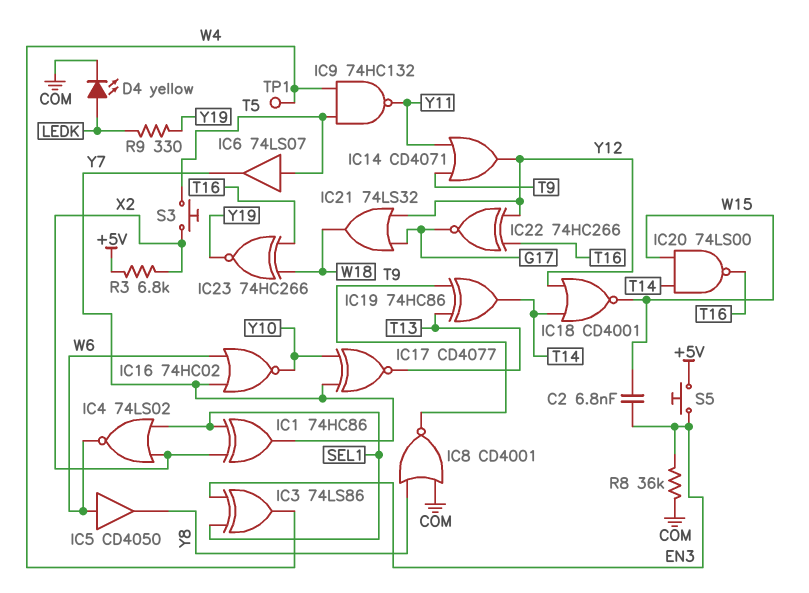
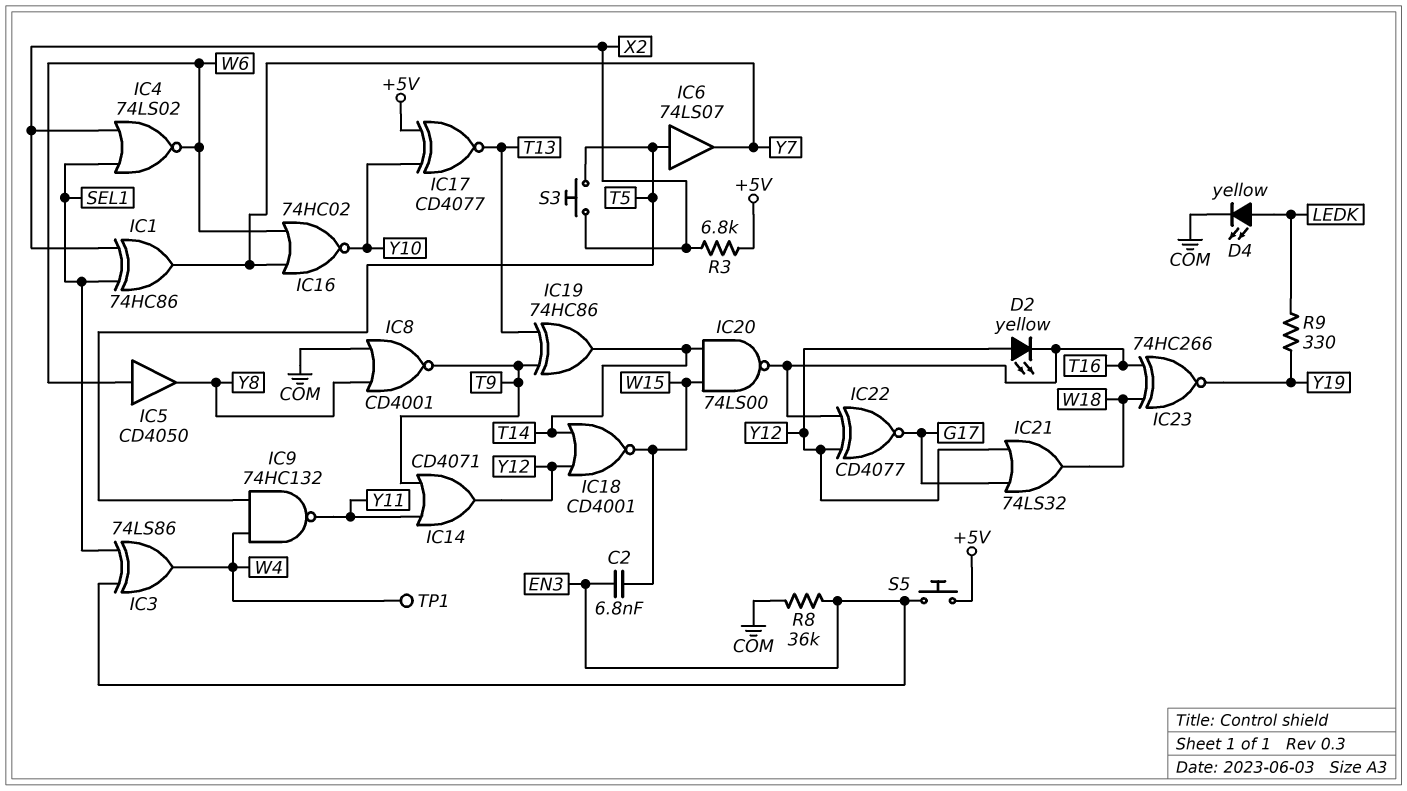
D2: none -> LED yellow (A Y12, K T16)
IC17: XNOR CD4077 (in Y7, in Y10, out T13) -> XNOR CD4077 (in +5V, in Y10, out T13)
IC22: XNOR 74HC266 (in T16, in Y12, out G17) -> XNOR CD4077 (in T16, in Y12, out G17)

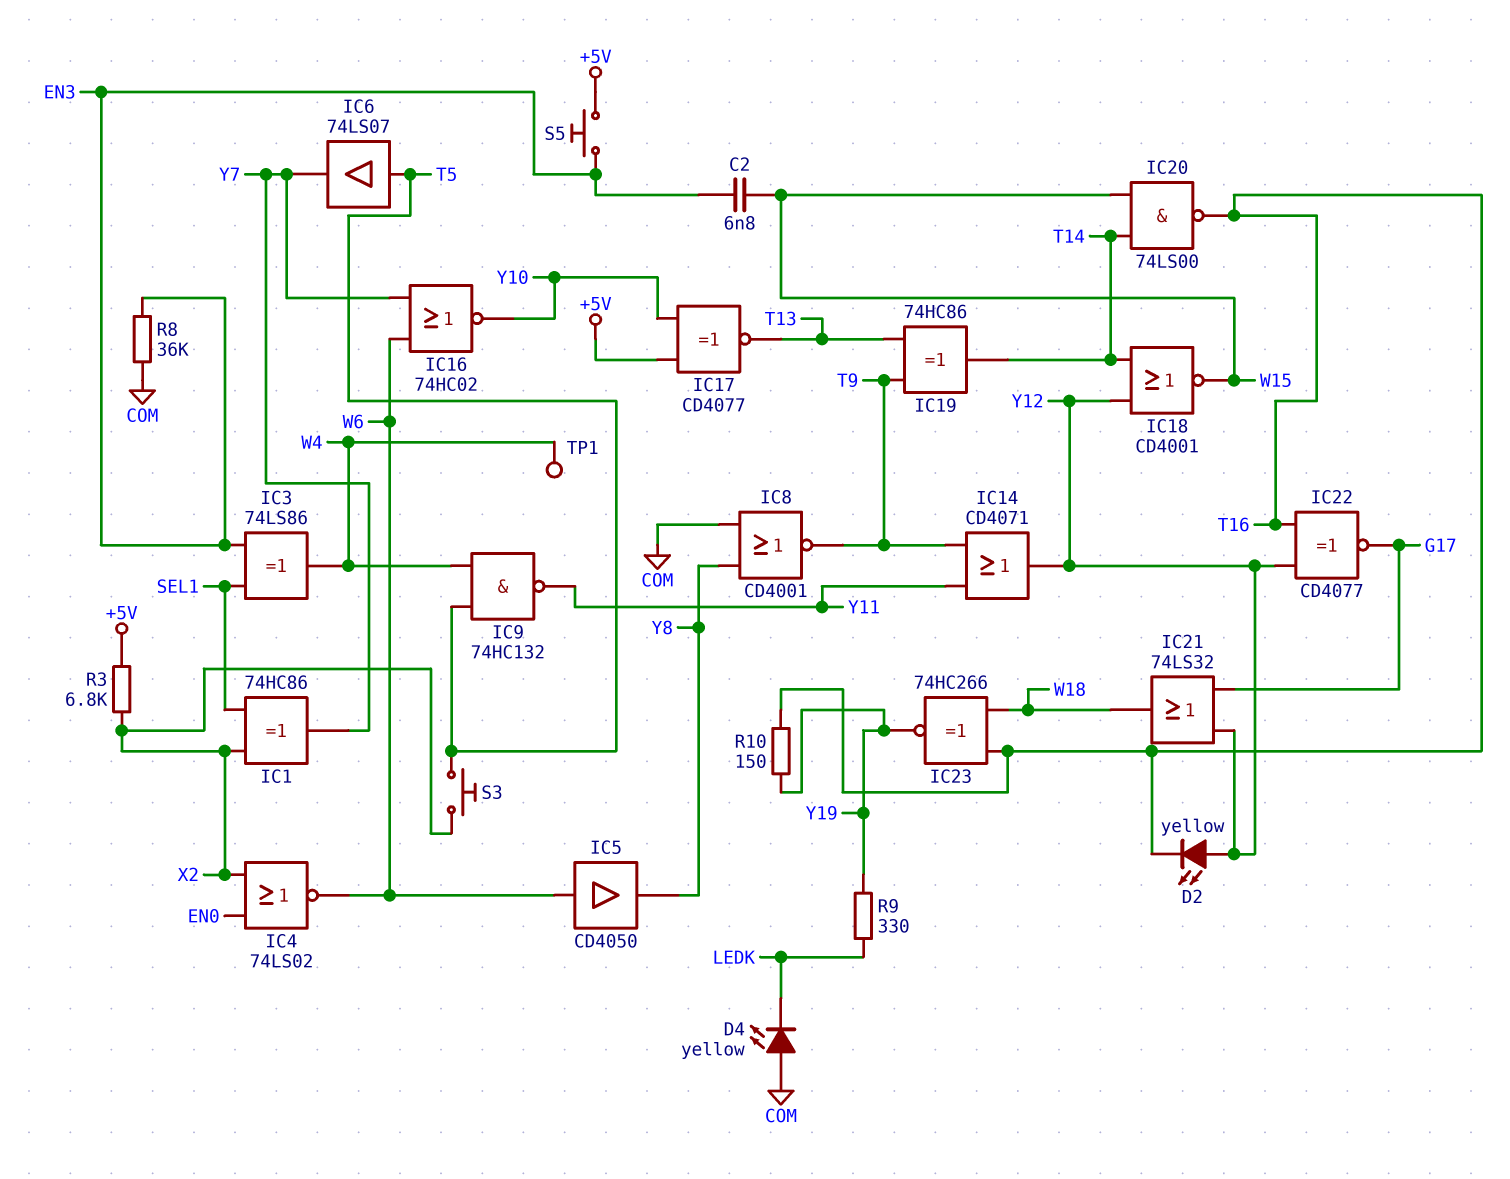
D4: LED yellow (A LEDK, K COM) -> LED yellow (A COM, K LEDK)
IC4: NOR 74LS02 (in SEL1, in X2, out W6) -> NOR 74LS02 (in EN0, in X2, out W6)
R10: none -> 150 (T16, Y19)

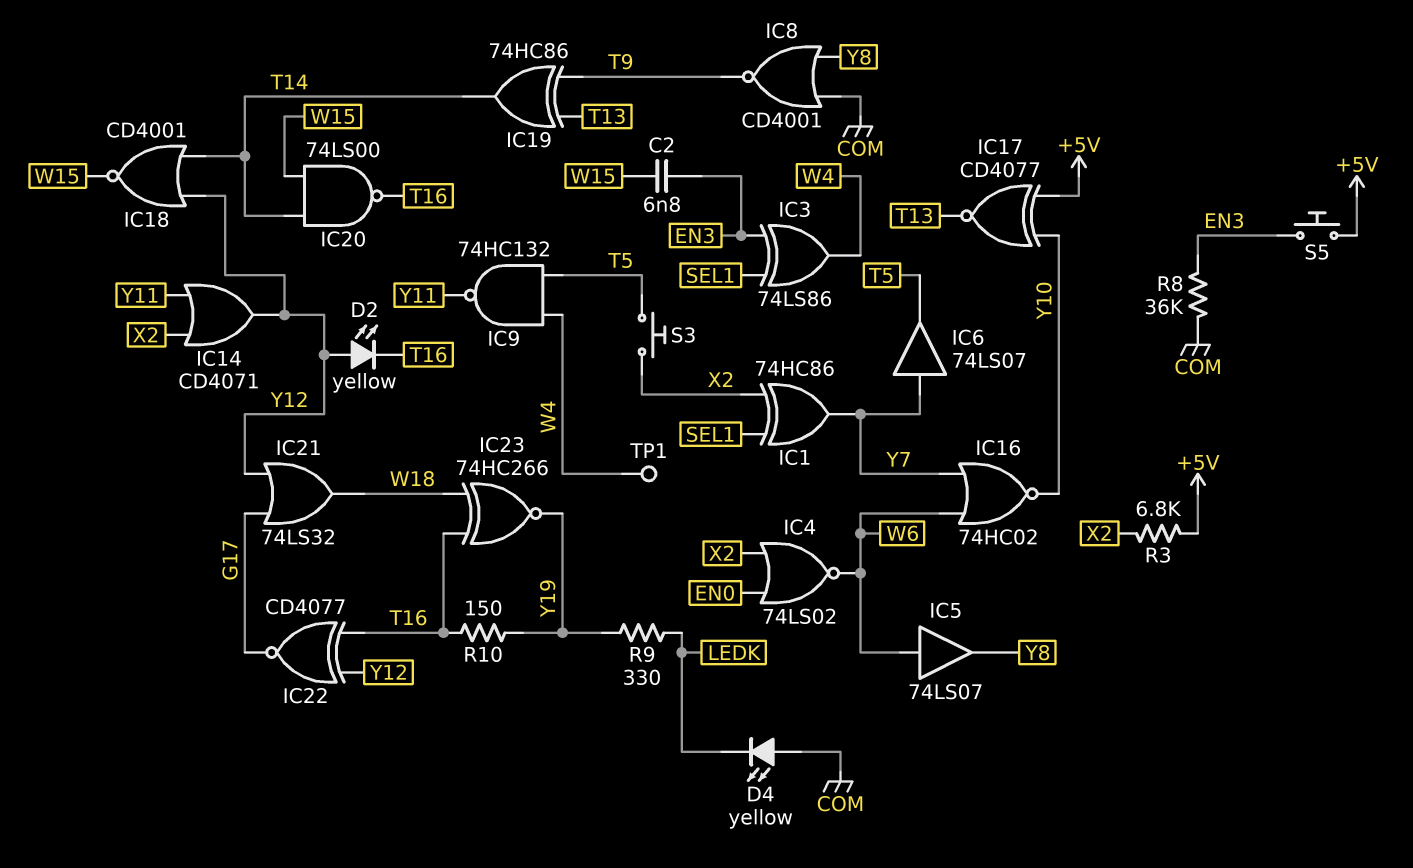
IC5: buffer CD4050 (in W6, out Y8) -> buffer 74LS07 (in W6, out Y8)
IC6: buffer 74LS07 (in T5, out Y7) -> buffer 74LS07 (in Y7, out T5)
IC14: OR CD4071 (in T9, in Y11, out Y12) -> OR CD4071 (in X2, in Y11, out Y12)

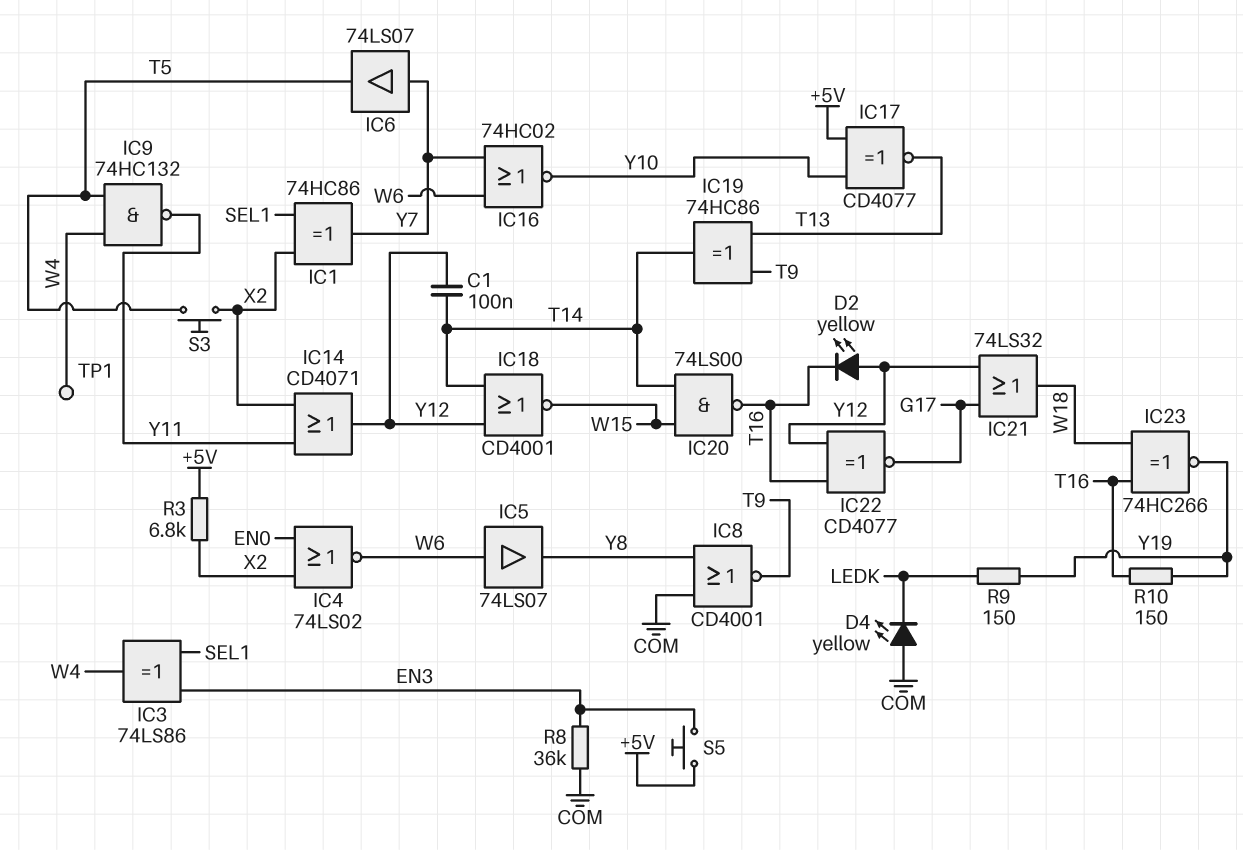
C1: none -> 100nF (T14, Y12)
C2: 6.8nF (EN3, W15) -> none
R9: 330 (LEDK, Y19) -> 150 (LEDK, Y19)

